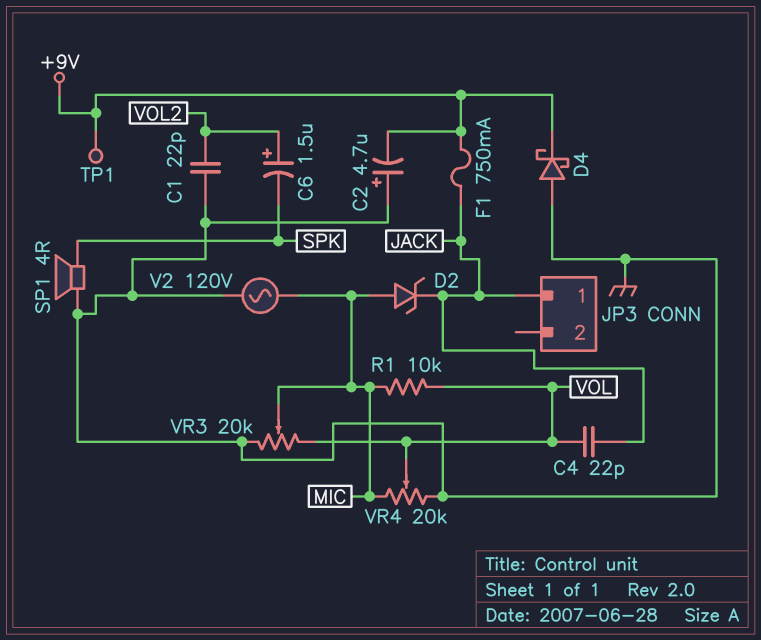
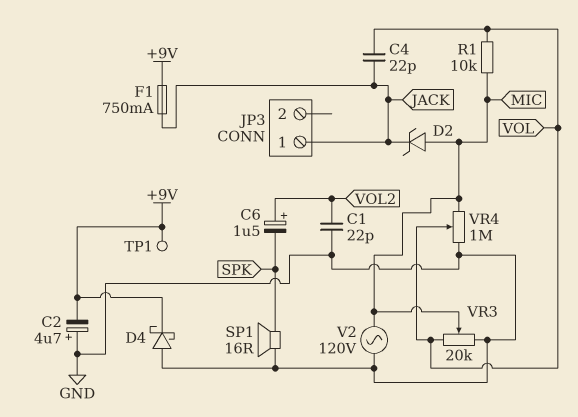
SP1: speaker 4R (GND, SPK) -> speaker 16R (GND, SPK)
VR4: 20k (GND, MIC, wiper VOL) -> 1M (GND, MIC, wiper VOL)

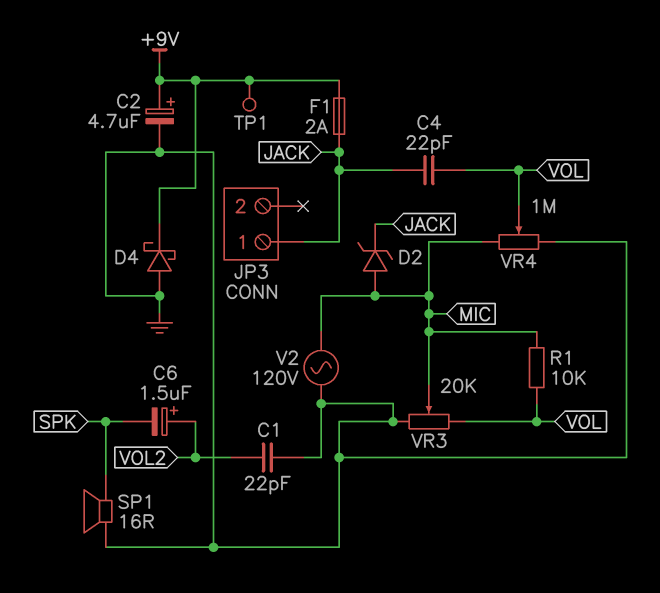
C2: 4.7uF (plus GND, minus +9V) -> 4.7uF (plus +9V, minus GND)
F1: 750mA (+9V, JACK) -> 2A (+9V, JACK)

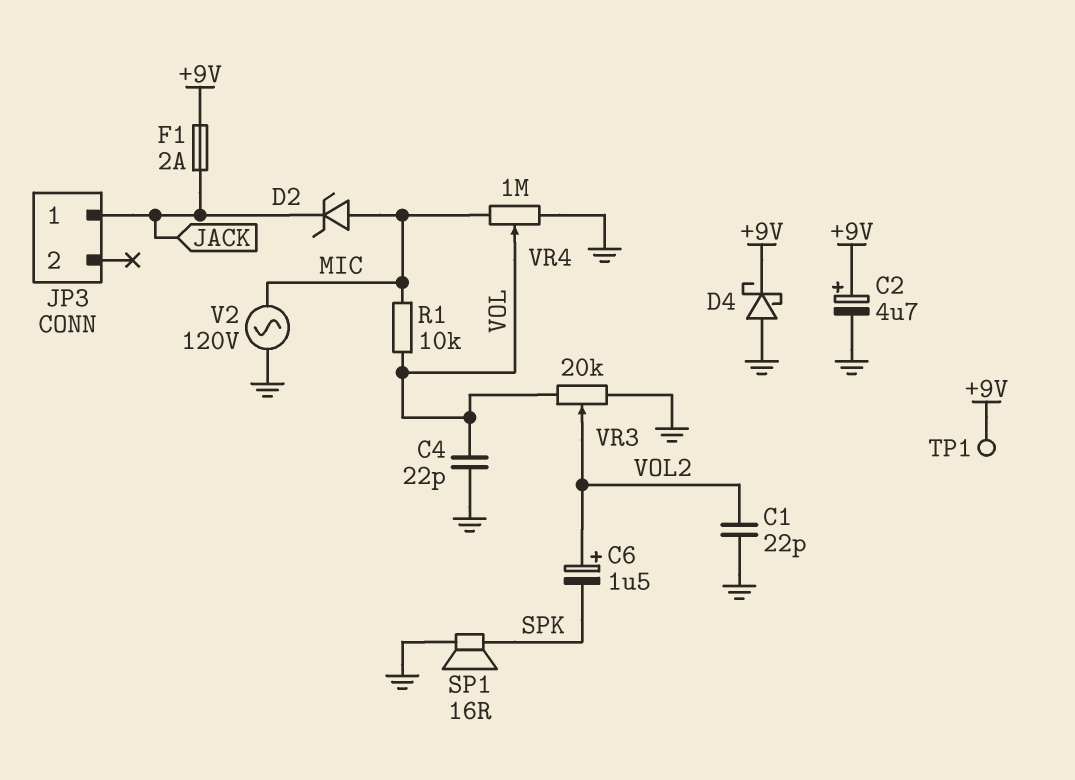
C4: 22pF (JACK, VOL) -> 22pF (GND, VOL)
VR3: 20k (GND, VOL, wiper MIC) -> 20k (GND, VOL, wiper VOL2)

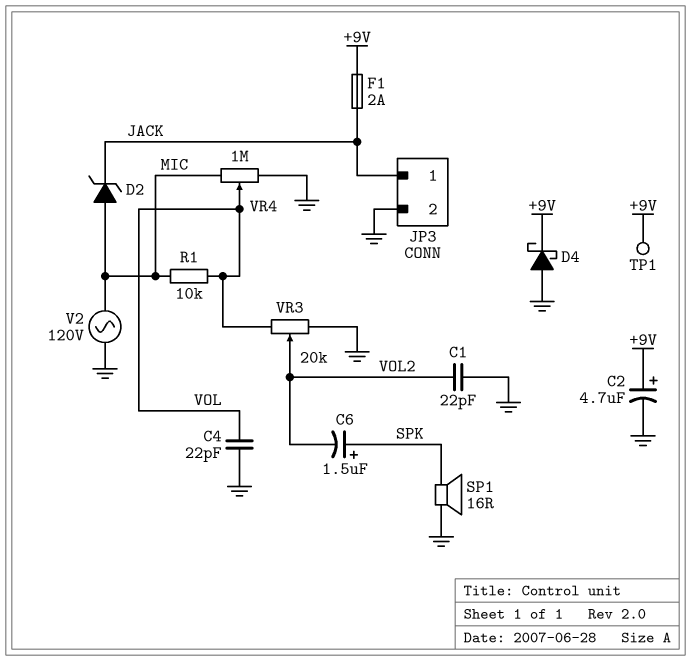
C6: 1.5uF (plus VOL2, minus SPK) -> 1.5uF (plus SPK, minus VOL2)
JP3 pin 2: none -> GND

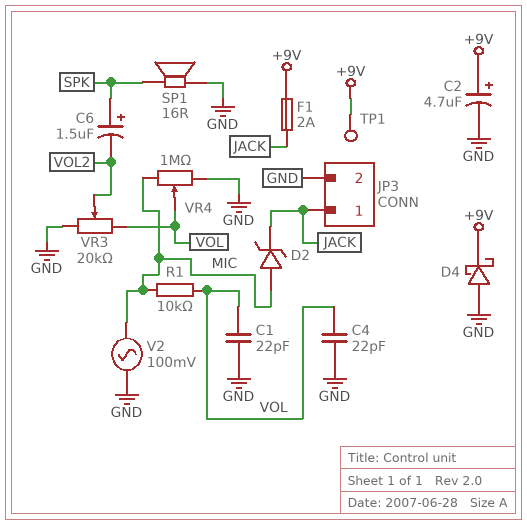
C1: 22pF (GND, VOL2) -> 22pF (GND, VOL)
V2: AC 120V (GND, MIC) -> AC 100mV (GND, MIC)

